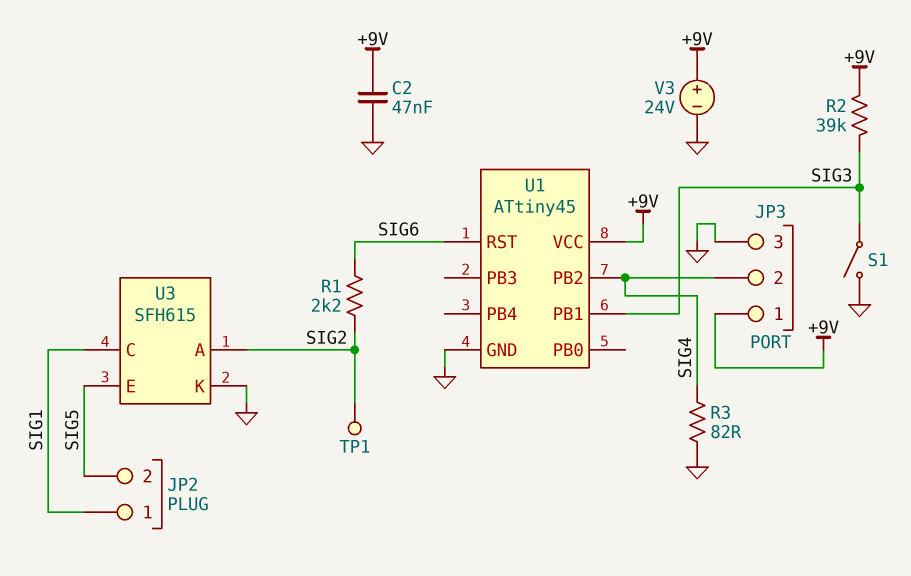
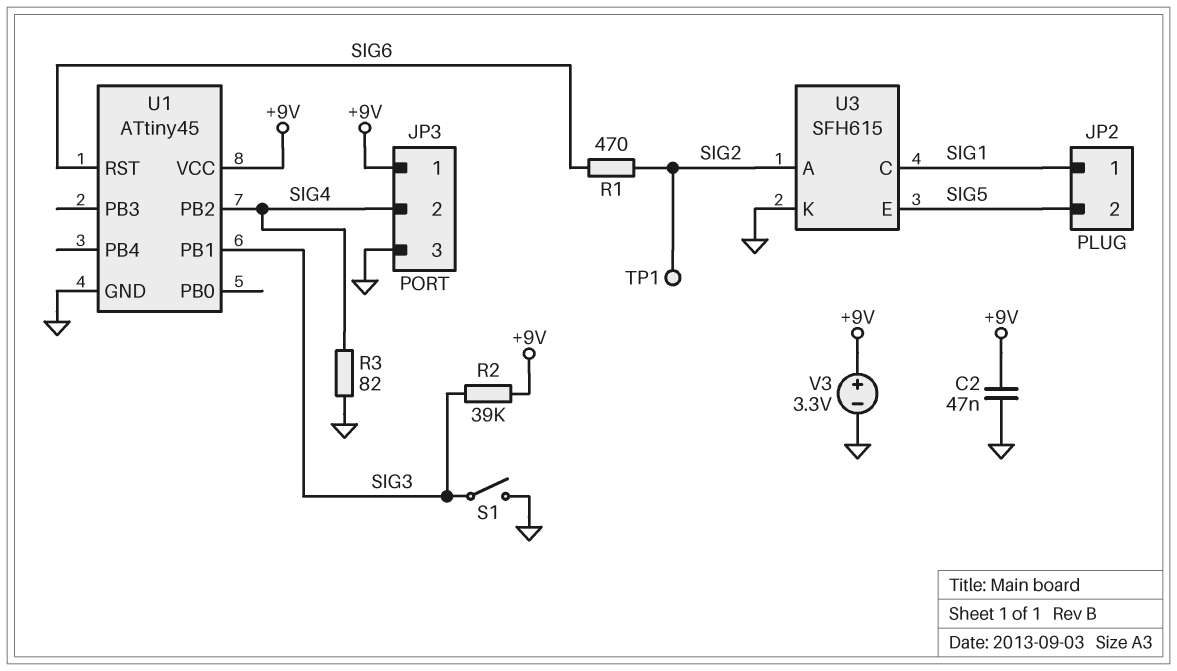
R1: 2.2k (SIG2, SIG6) -> 470 (SIG2, SIG6)
V3: 24V (plus +9V, minus GND) -> 3.3V (plus +9V, minus GND)

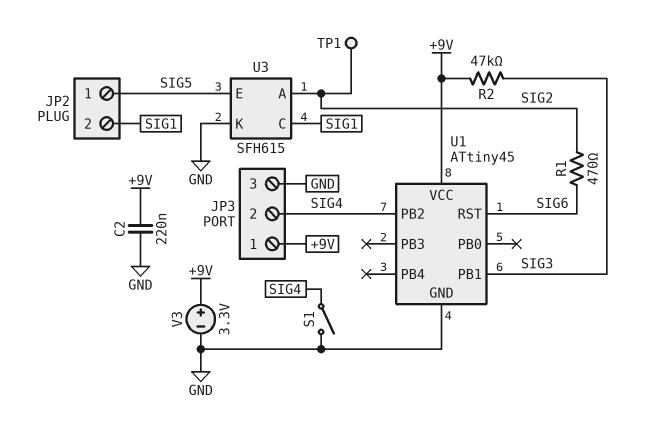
C2: 47nF (+9V, GND) -> 220nF (+9V, GND)
JP2 pin 1: SIG1 -> SIG5
JP2 pin 2: SIG5 -> SIG1
R2: 39k (+9V, SIG3) -> 47k (+9V, SIG3)
R3: 82 (GND, SIG4) -> none
S1: switch (GND, SIG3) -> switch (GND, SIG4)

